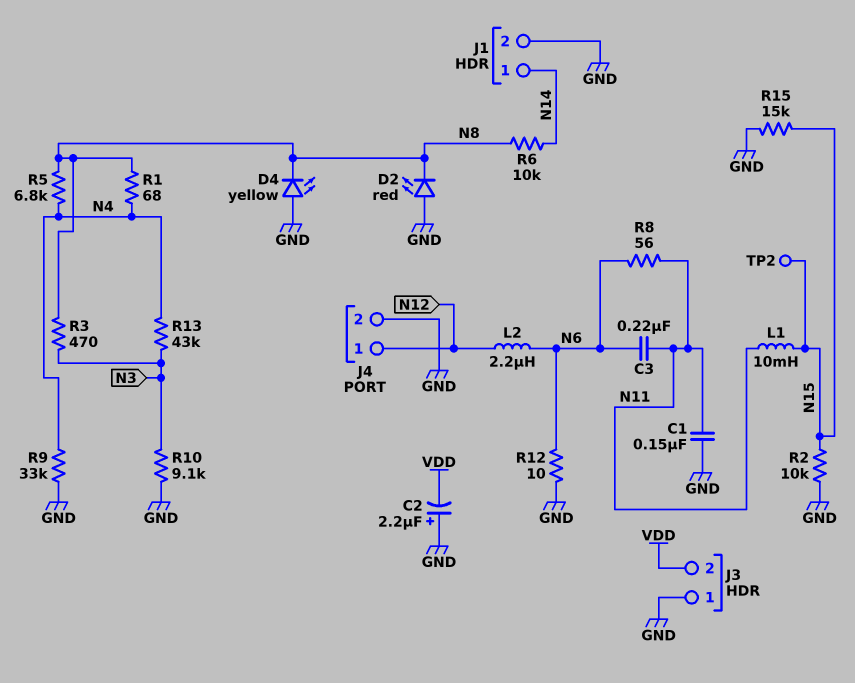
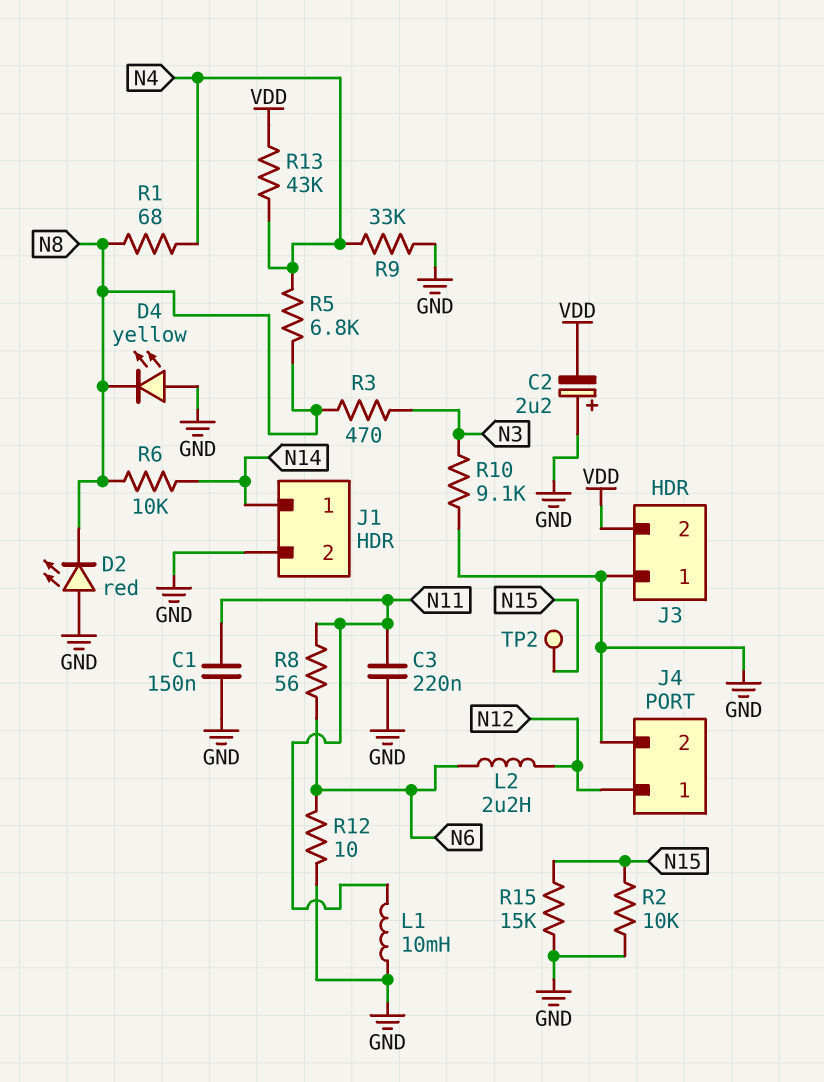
C3: 220nF (N6, N11) -> 220nF (GND, N11)
L1: 10mH (N11, N15) -> 10mH (GND, N11)
R13: 43k (N3, N4) -> 43k (N4, VDD)

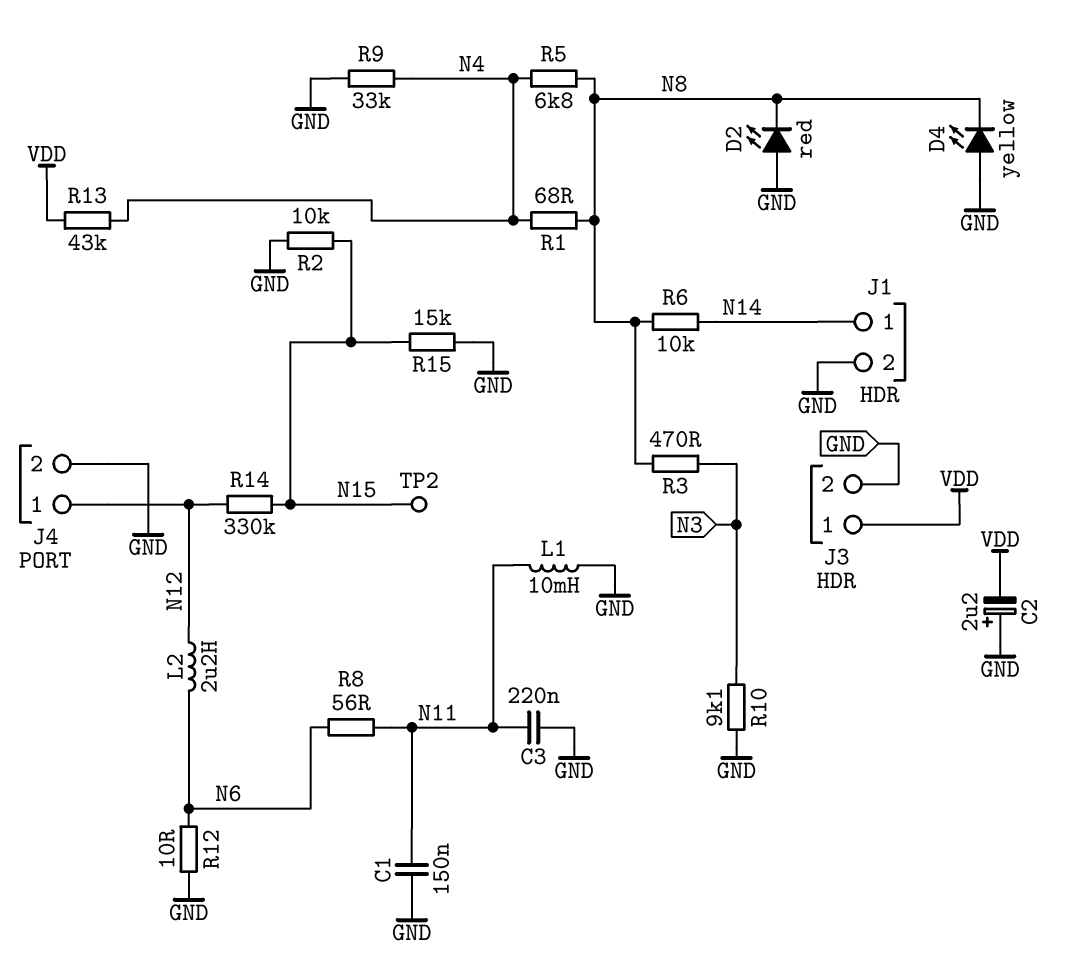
J3 pin 1: GND -> VDD
J3 pin 2: VDD -> GND
R14: none -> 330k (N12, N15)

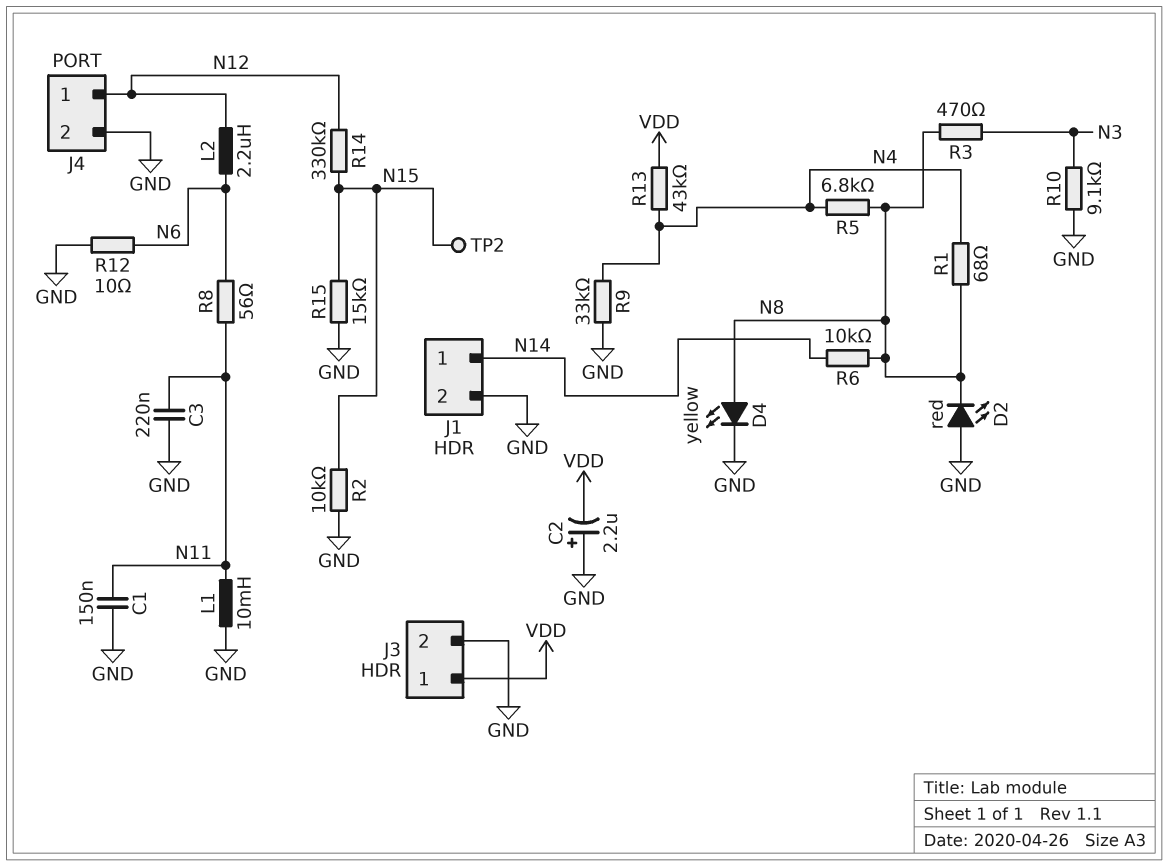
D4: LED yellow (A GND, K N8) -> LED yellow (A N8, K GND)

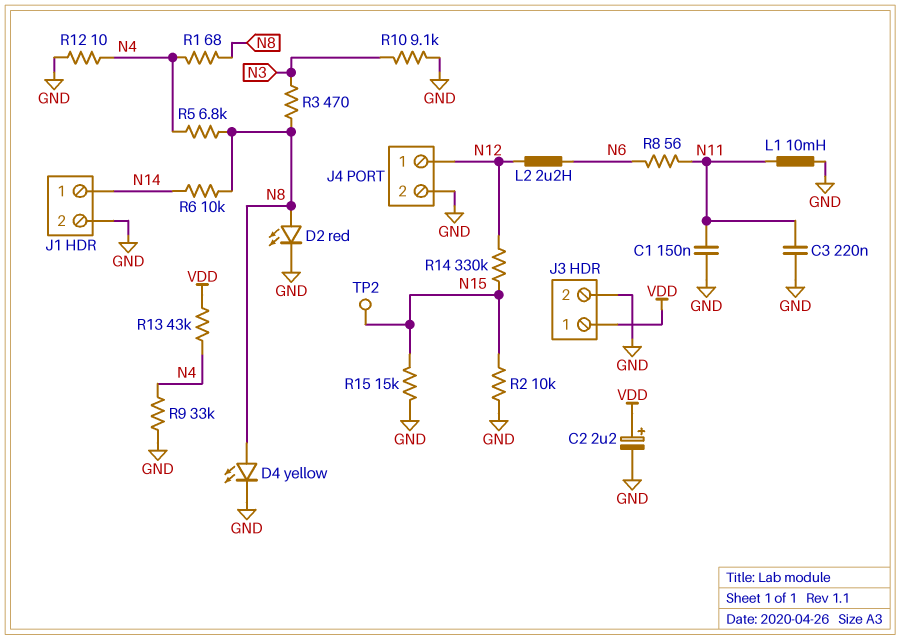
C2: 2.2uF (plus GND, minus VDD) -> 2.2uF (plus VDD, minus GND)
D2: LED red (A GND, K N8) -> LED red (A N8, K GND)
R12: 10 (GND, N6) -> 10 (GND, N4)

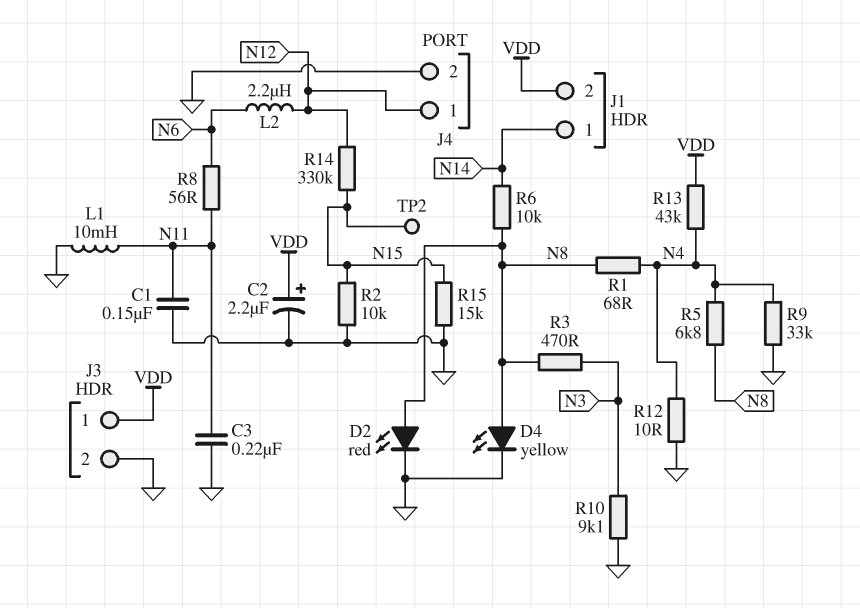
J1 pin 2: GND -> VDD

